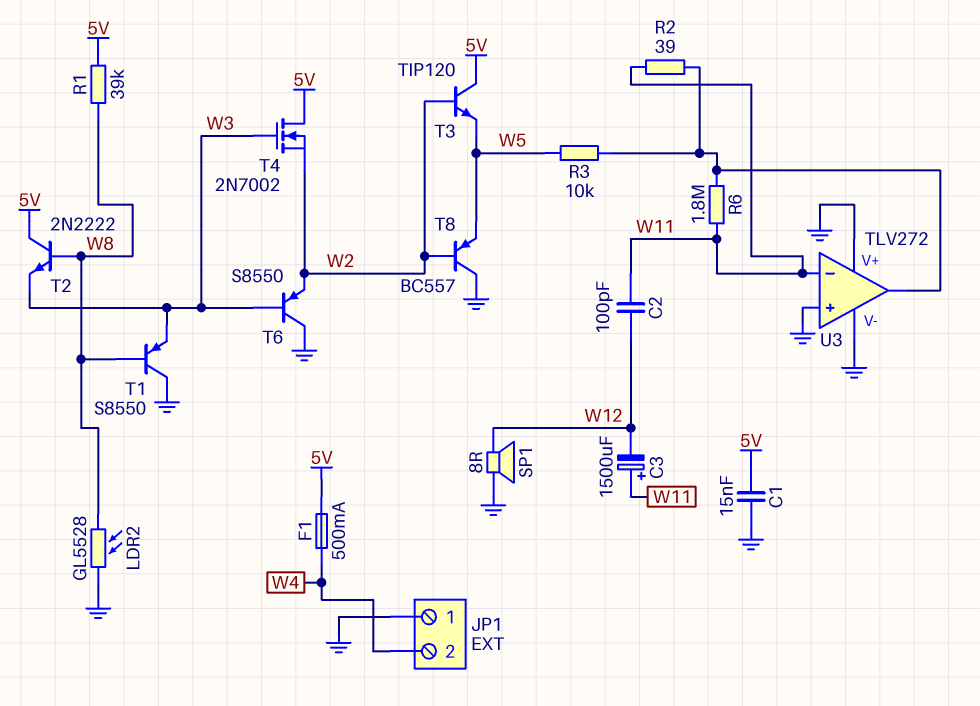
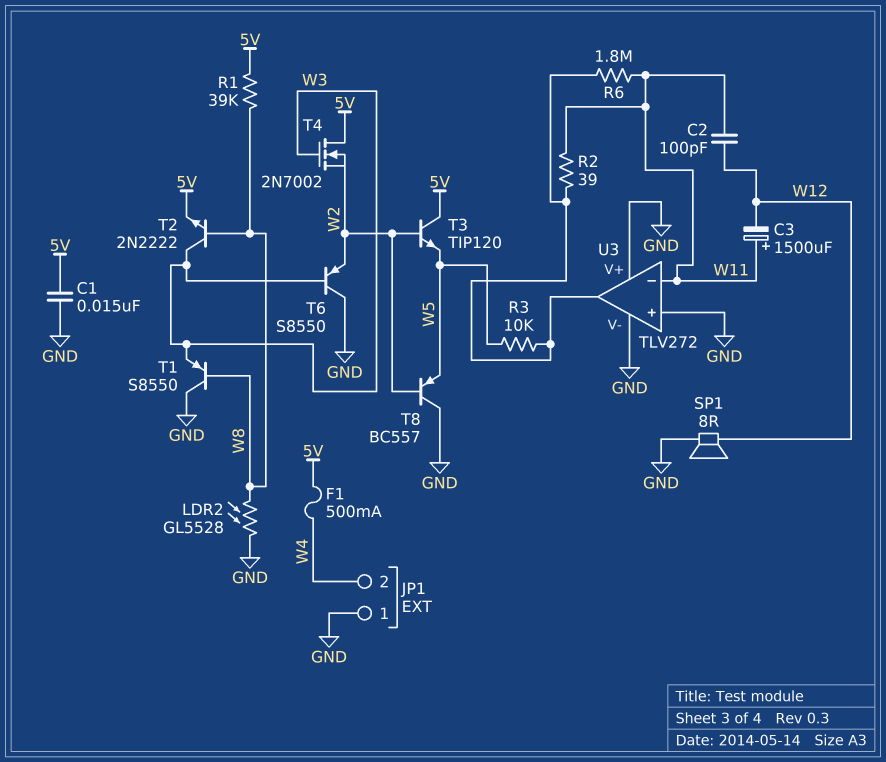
T2: NPN 2N2222 (B W8, C 5V, E W3) -> NPN 2N2222 (B W8, C W3, E 5V)

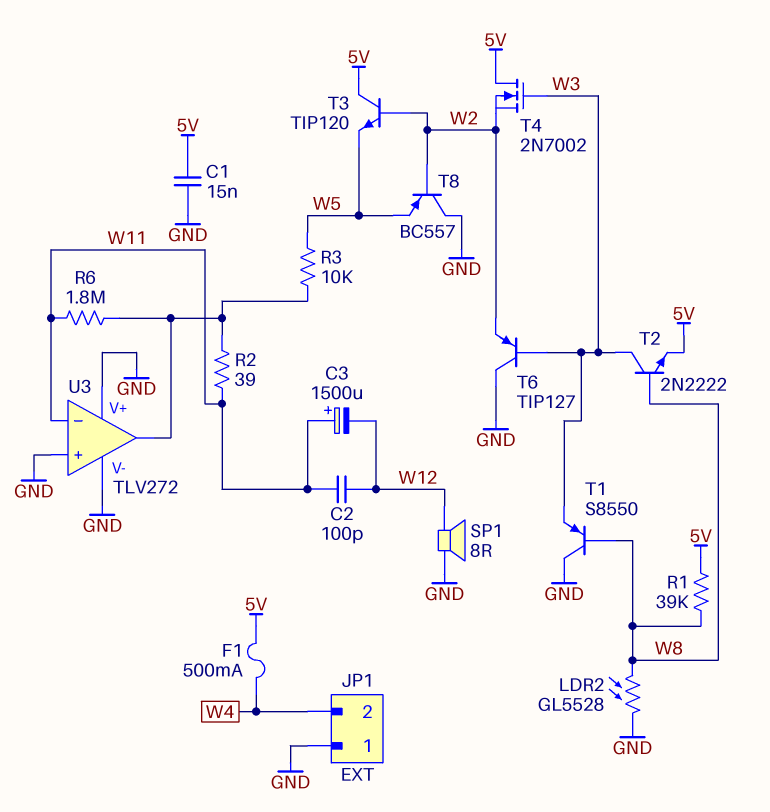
T6: PNP S8550 (B W3, C GND, E W2) -> PNP TIP127 (B W3, C GND, E W2)

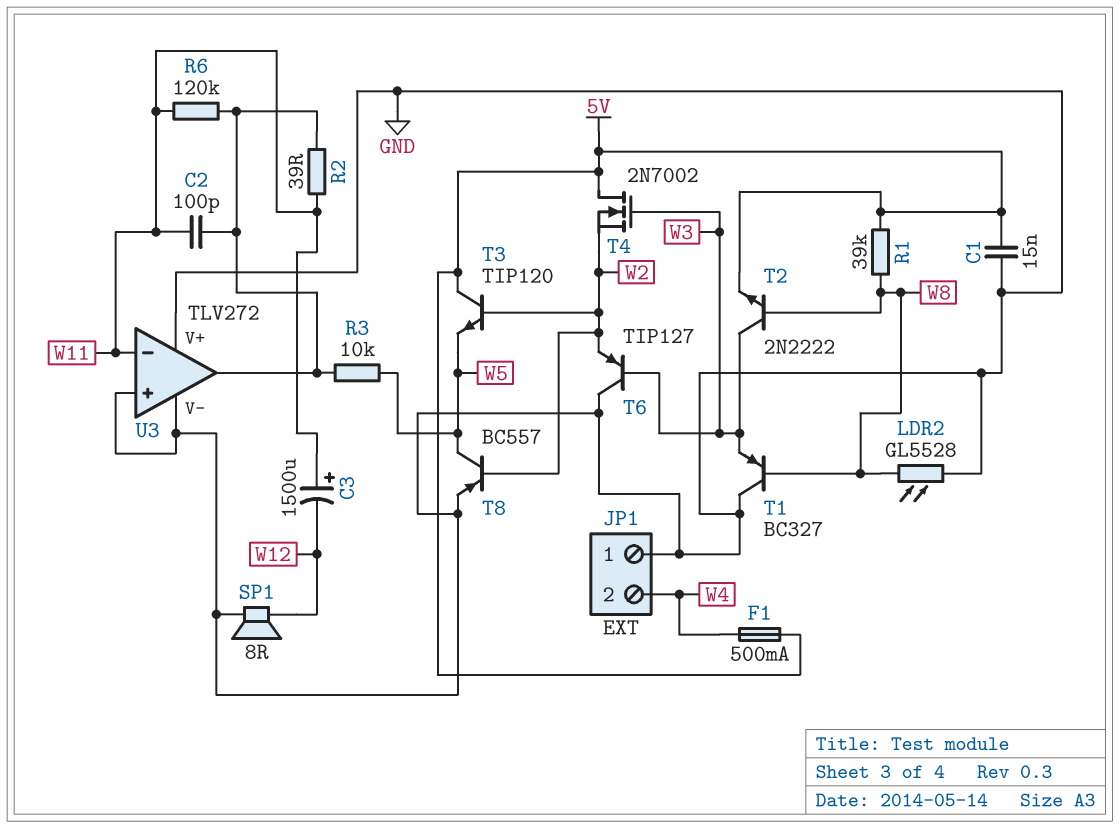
C2: 100pF (W11, W12) -> 100pF (U3/out, W11)
R6: 1.8M (U3/out, W11) -> 120k (U3/out, W11)
T1: PNP S8550 (B W8, C GND, E W3) -> PNP BC327 (B W8, C GND, E W3)
T8: PNP BC557 (B W2, C GND, E W5) -> PNP BC557 (B W2, C W5, E GND)

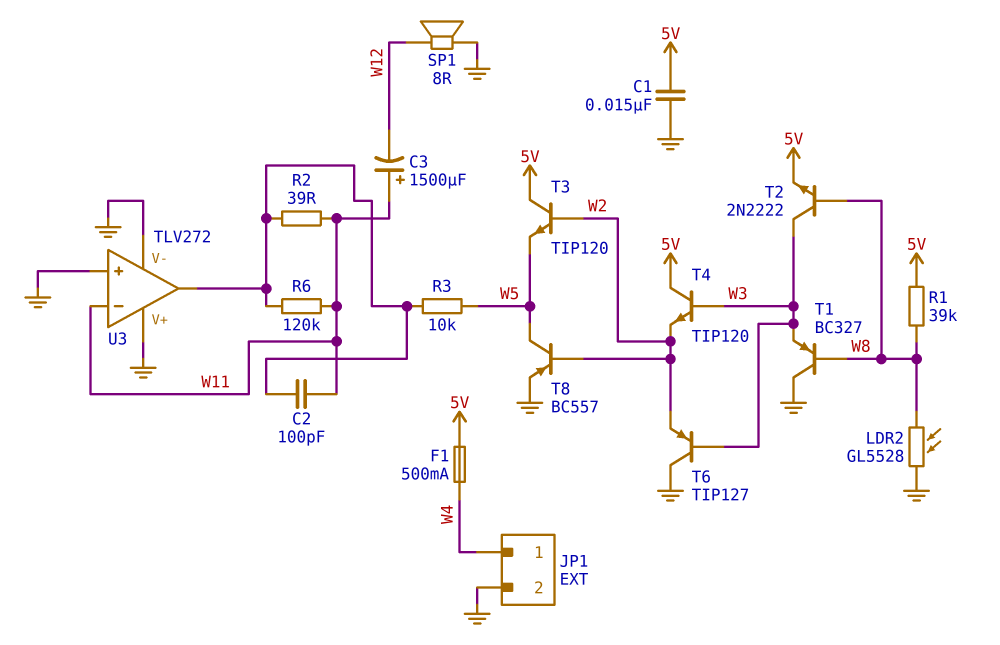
JP1 pin 1: GND -> W4
JP1 pin 2: W4 -> GND
T4: NMOS 2N7002 (G W3, D 5V, S W2) -> NPN TIP120 (B W3, C 5V, E W2)

